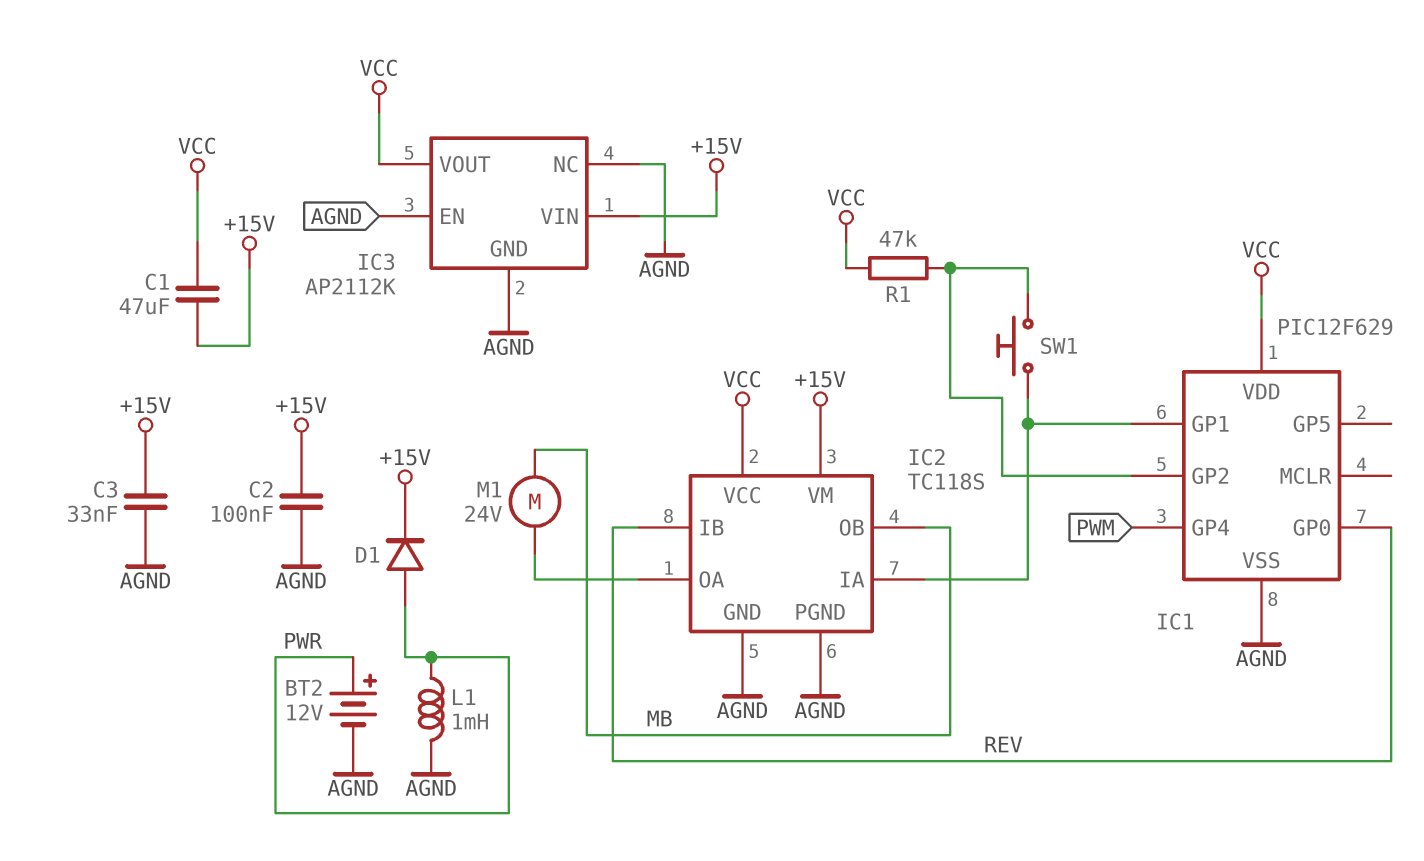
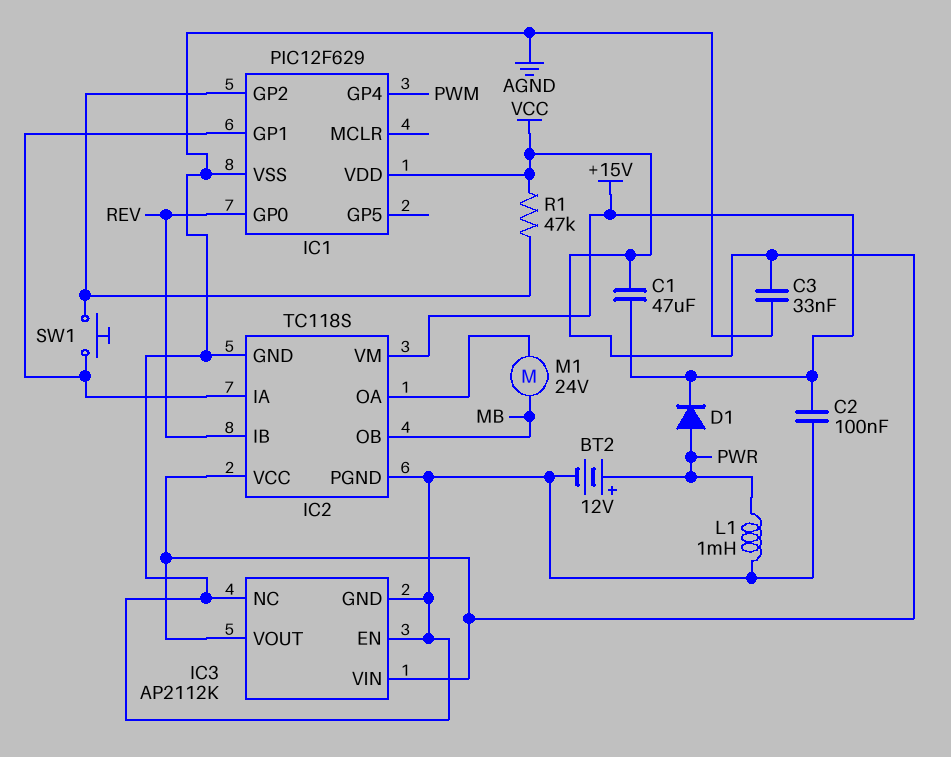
C3: 33nF (+15V, AGND) -> 33nF (AGND, VCC)
IC3 pin VIN: +15V -> VCC

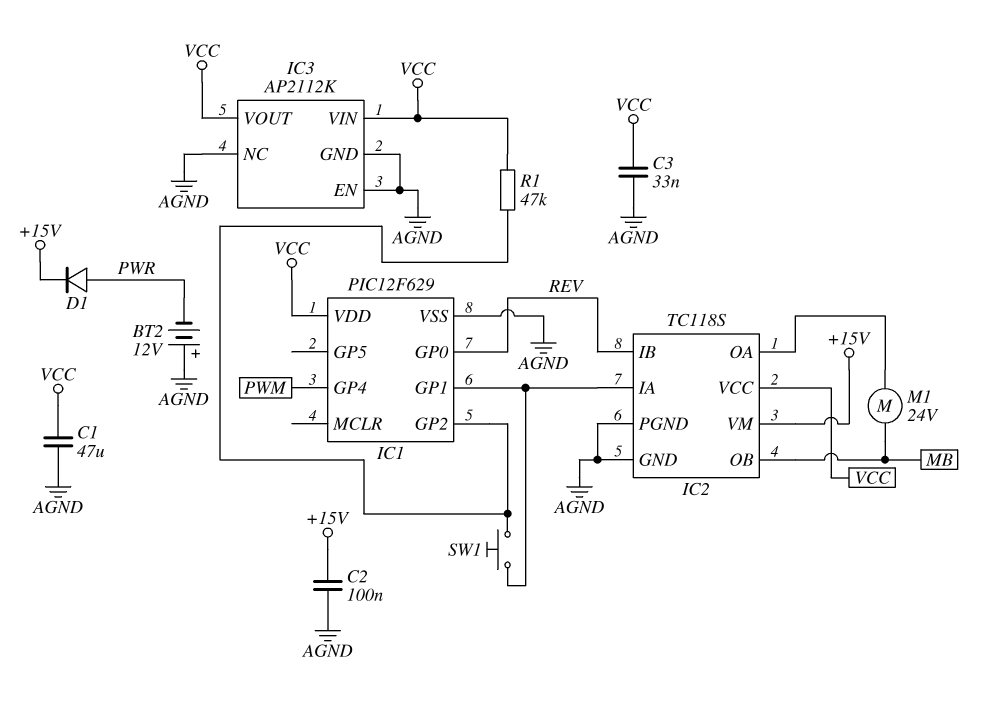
BT2: 12V (plus PWR, minus AGND) -> 12V (plus AGND, minus PWR)
C1: 47uF (+15V, VCC) -> 47uF (AGND, VCC)
L1: 1mH (AGND, PWR) -> none

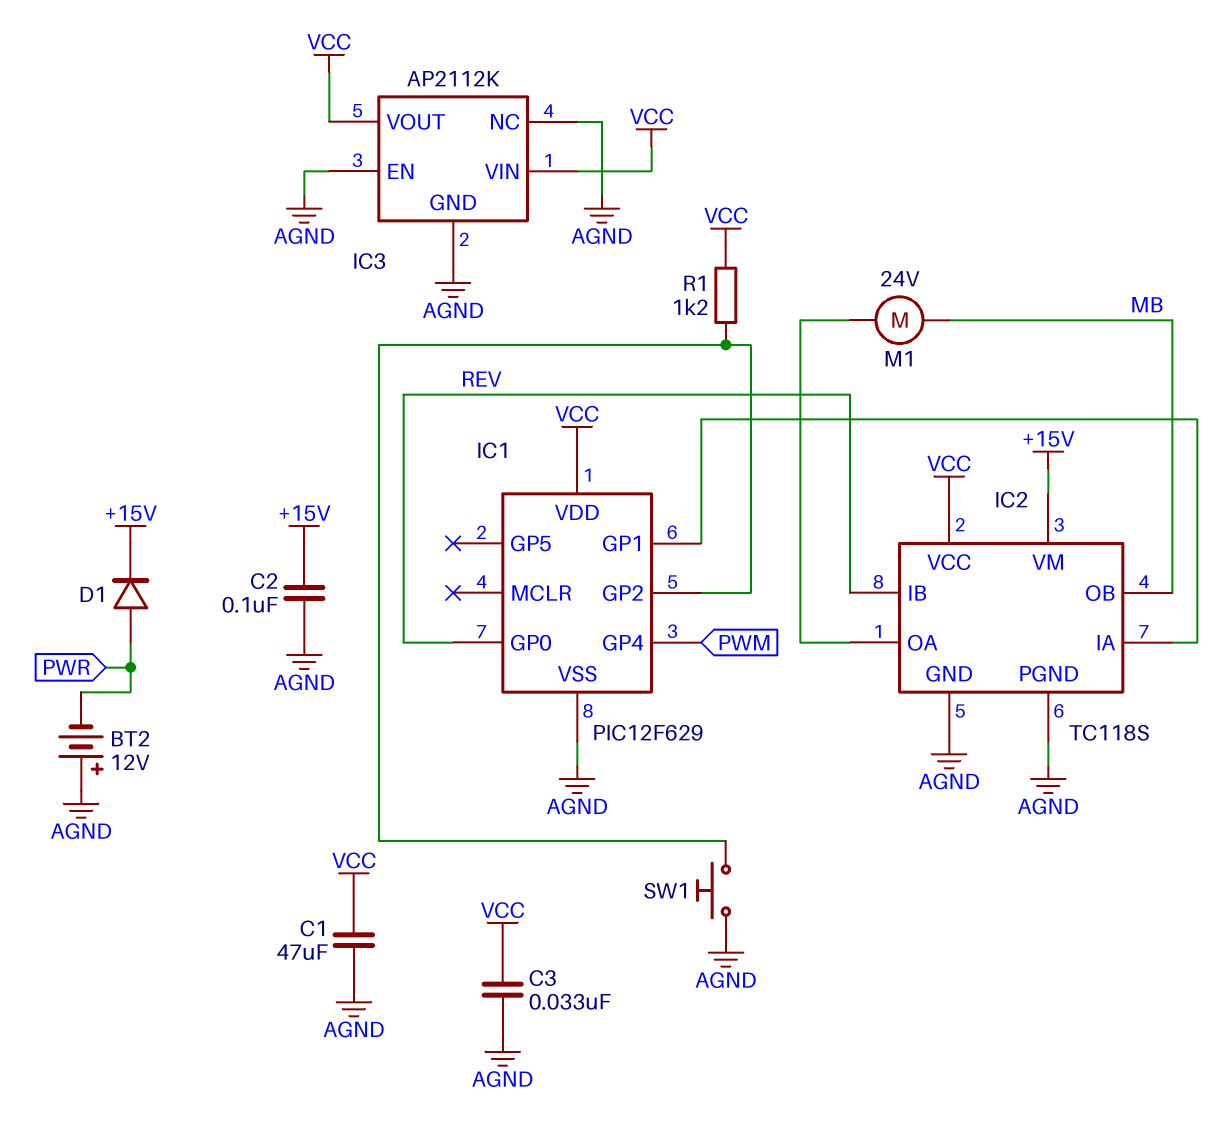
R1: 47k (IC1/GP2, VCC) -> 1.2k (IC1/GP2, VCC)
SW1: button (IC1/GP1, IC1/GP2) -> button (AGND, IC1/GP2)

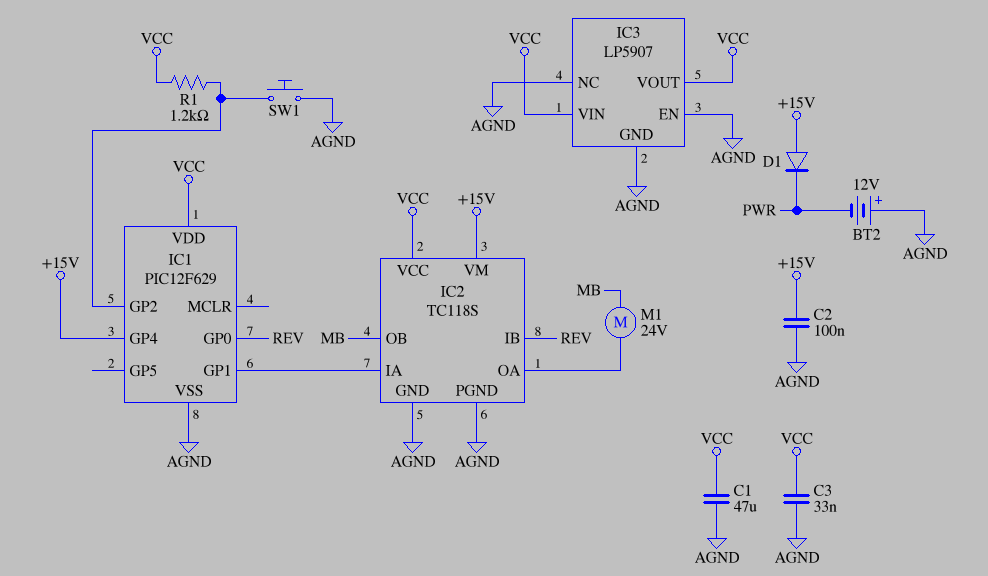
D1: diode (A PWR, K +15V) -> diode (A +15V, K PWR)
IC1 pin GP4: PWM -> +15V
IC3: AP2112K -> LP5907

